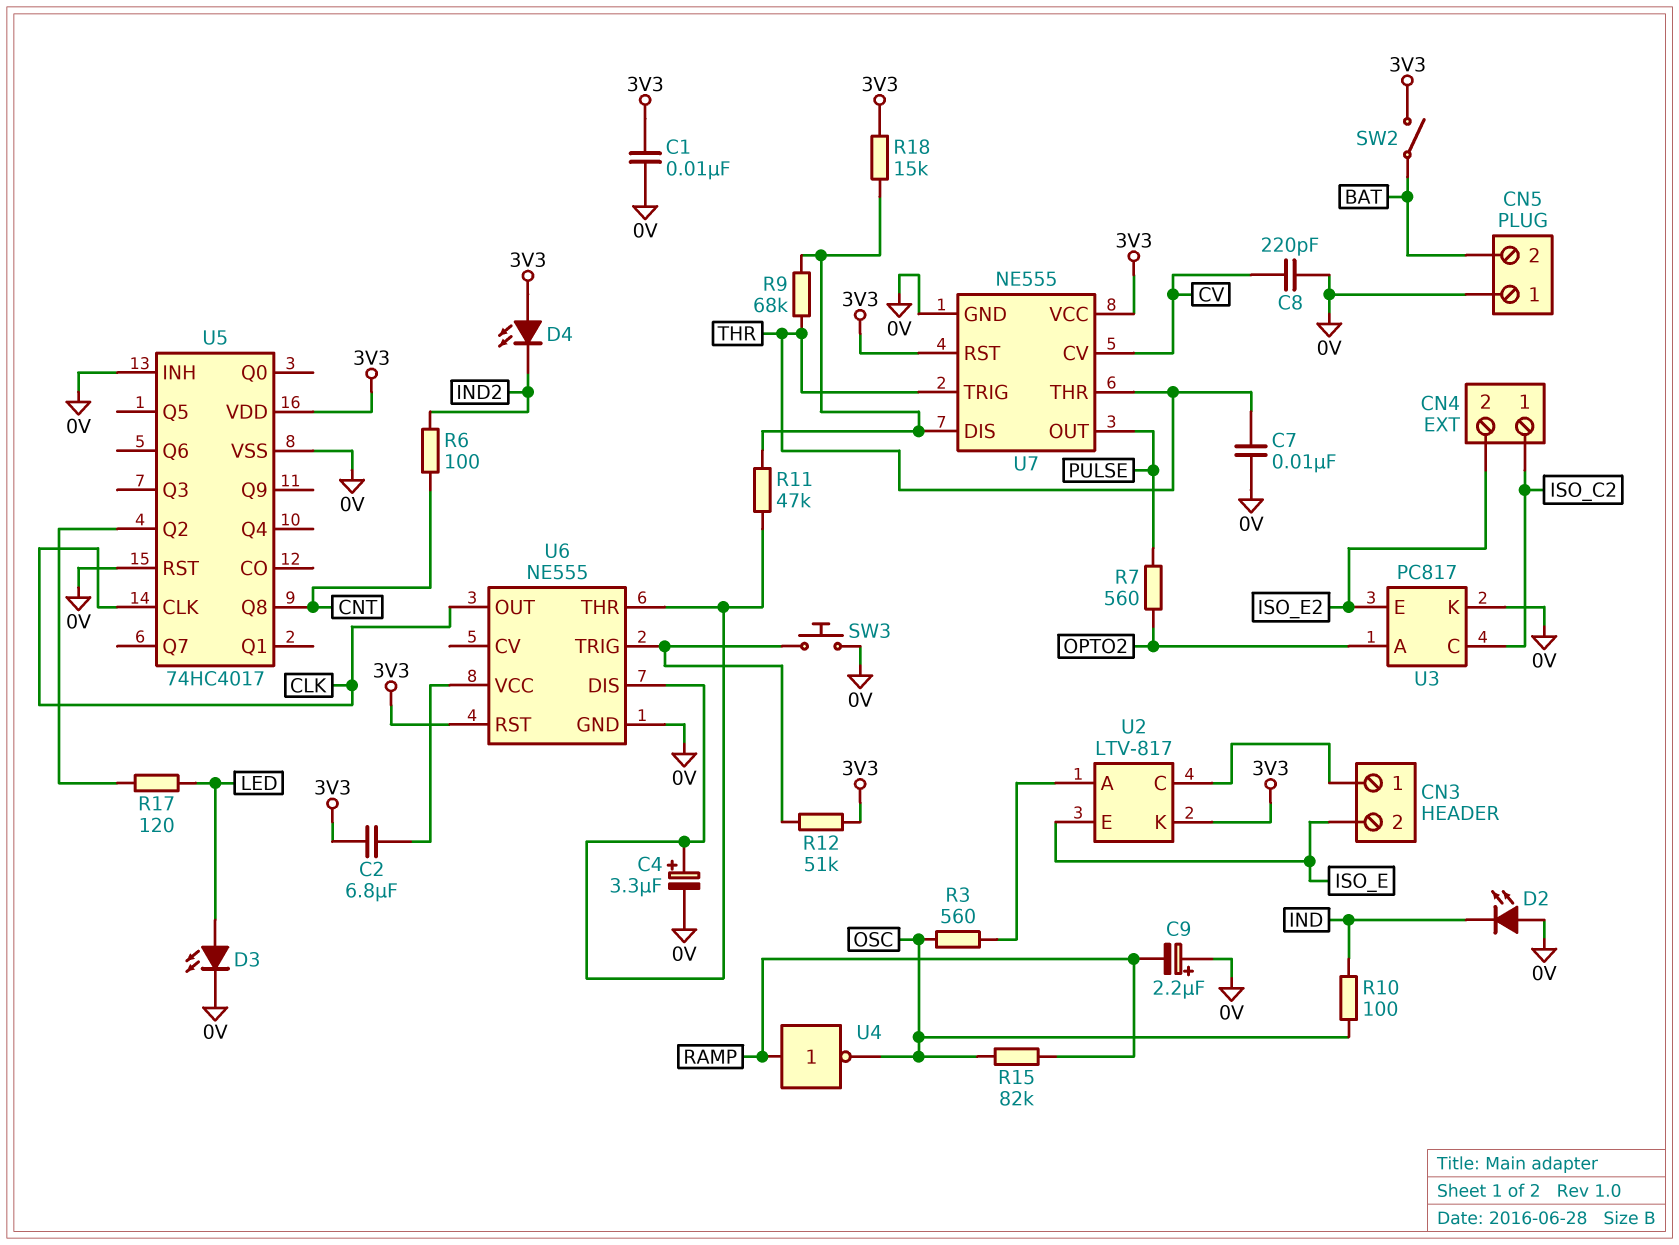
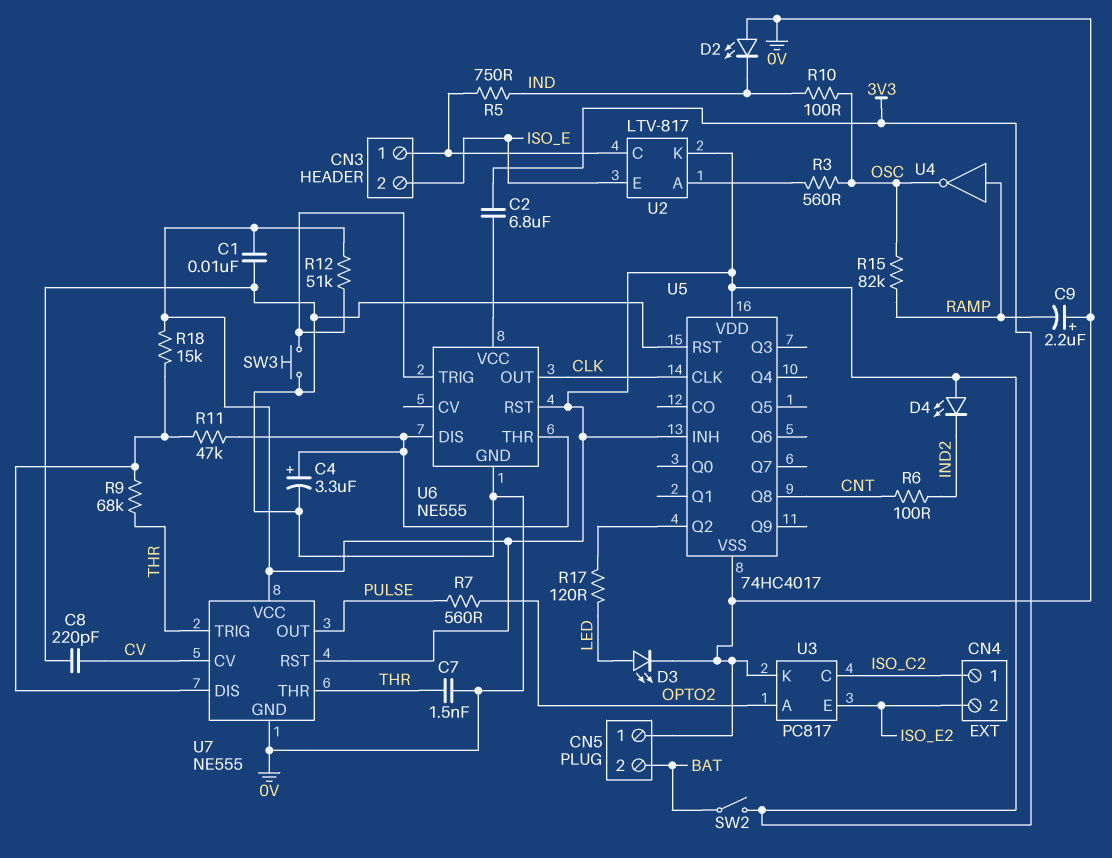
C7: 10nF (0V, THR) -> 1.5nF (0V, THR)
R5: none -> 750 (CN3/1, IND)
U5 pin INH: 0V -> 3V3

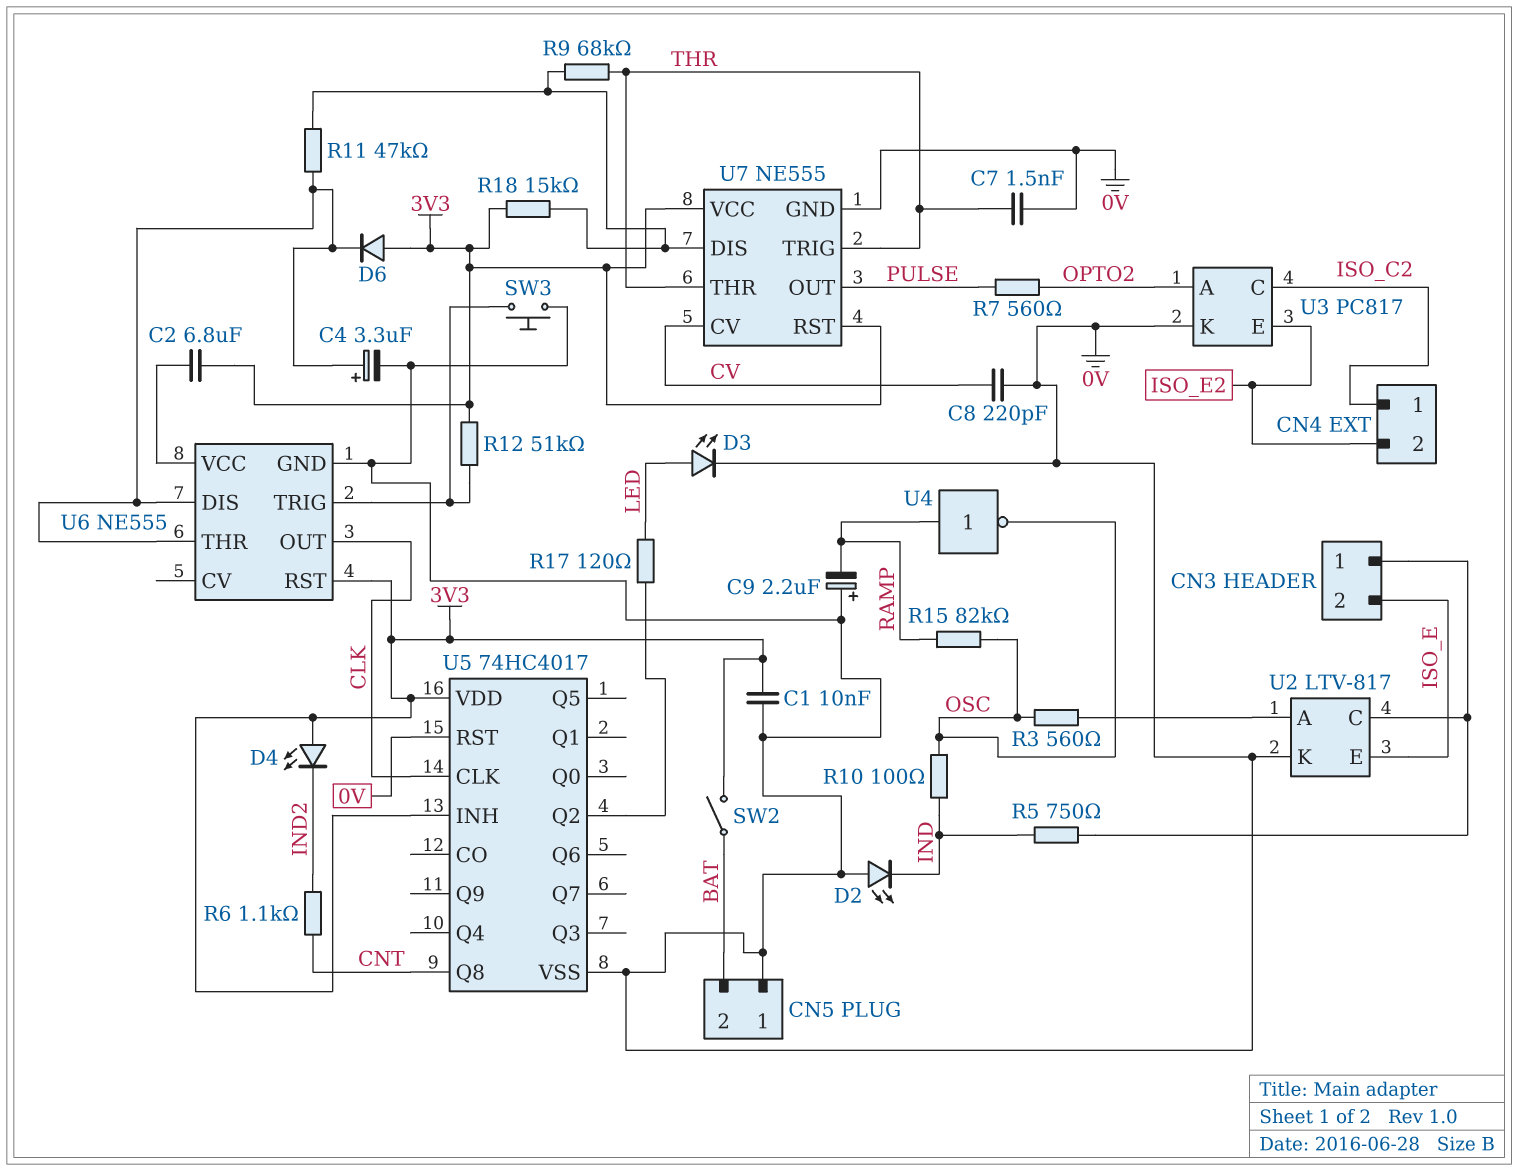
D6: none -> diode (A 3V3, K U6/DIS)
R6: 100 (CNT, IND2) -> 1.1k (CNT, IND2)
U2 pin K: 3V3 -> 0V

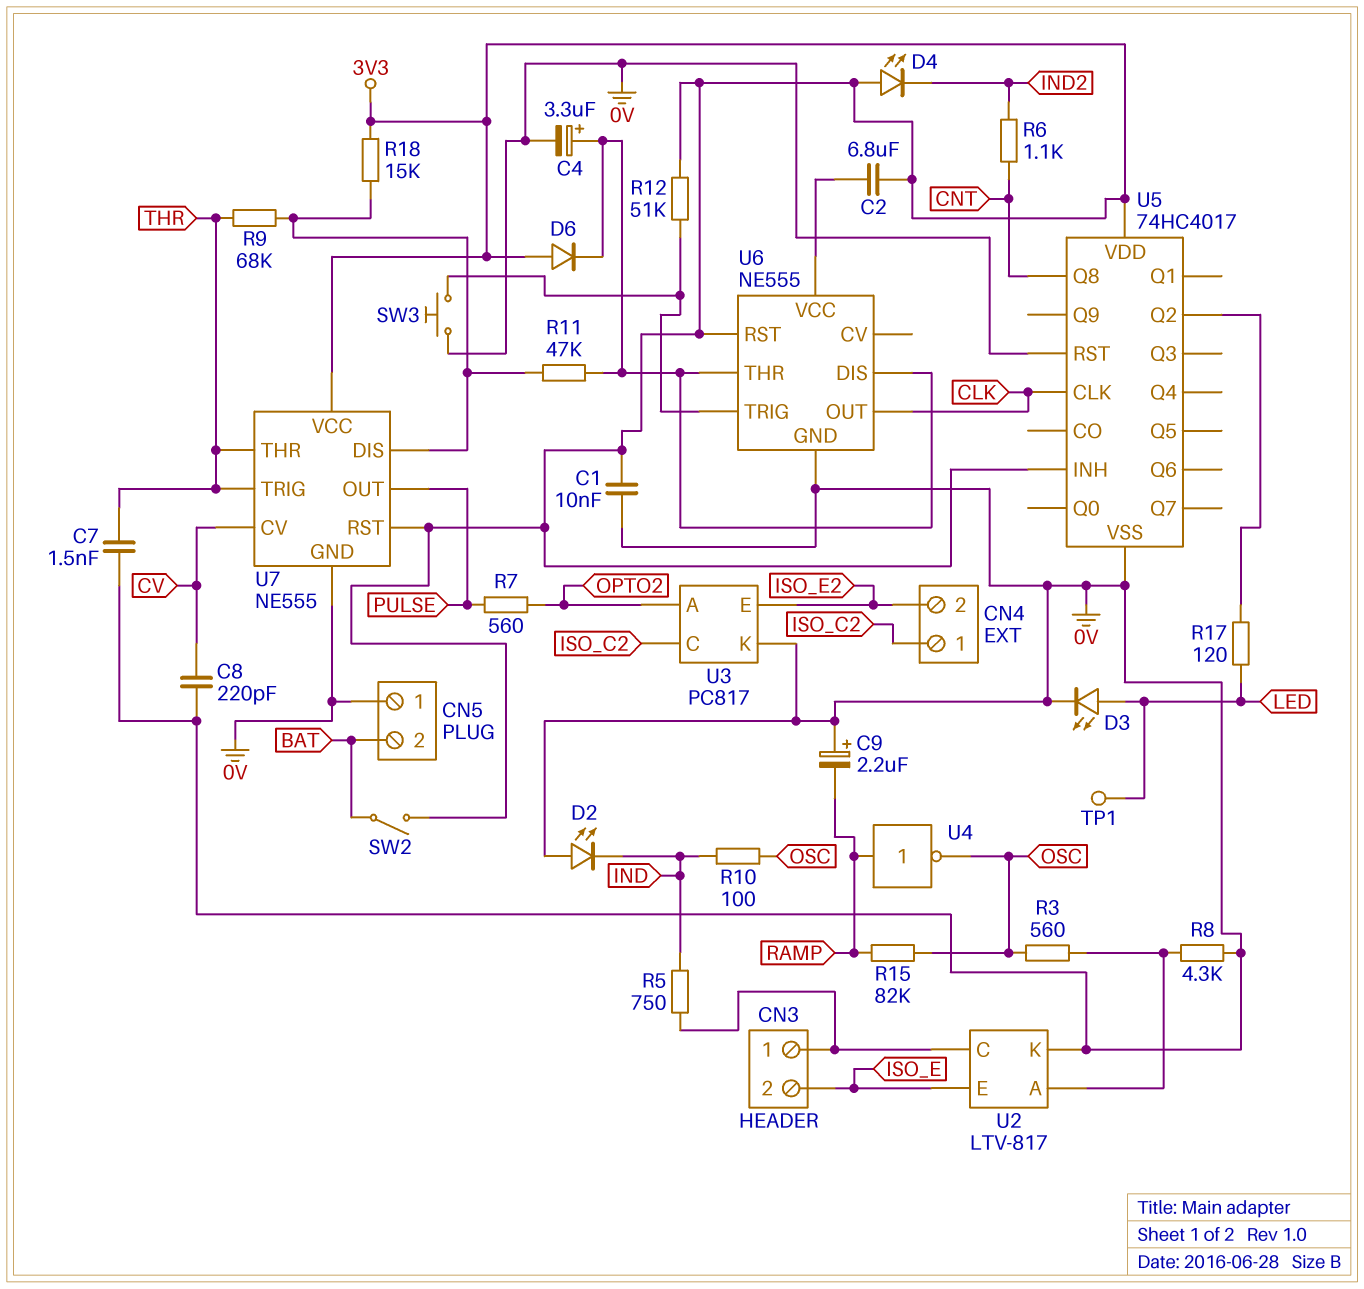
R8: none -> 4.3k (0V, U2/A)
TP1: none -> test point (LED)

